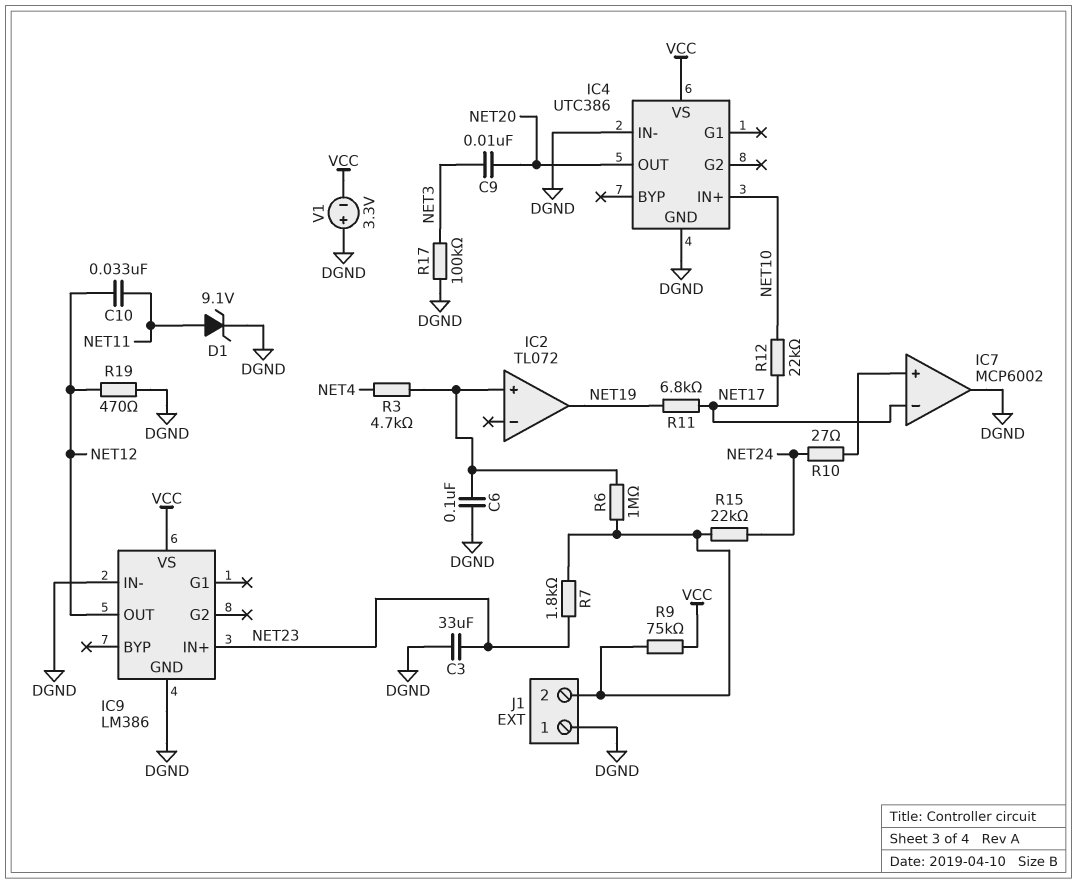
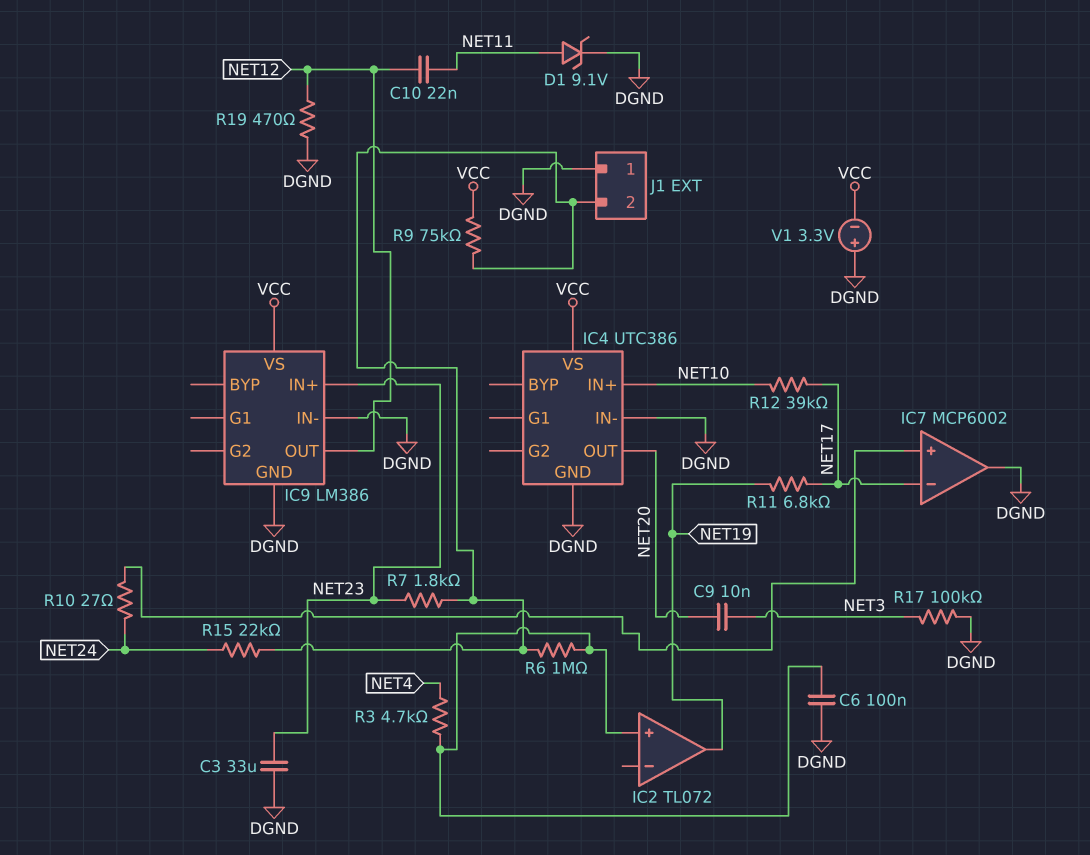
C10: 33nF (NET11, NET12) -> 22nF (NET11, NET12)
R12: 22k (NET10, NET17) -> 39k (NET10, NET17)

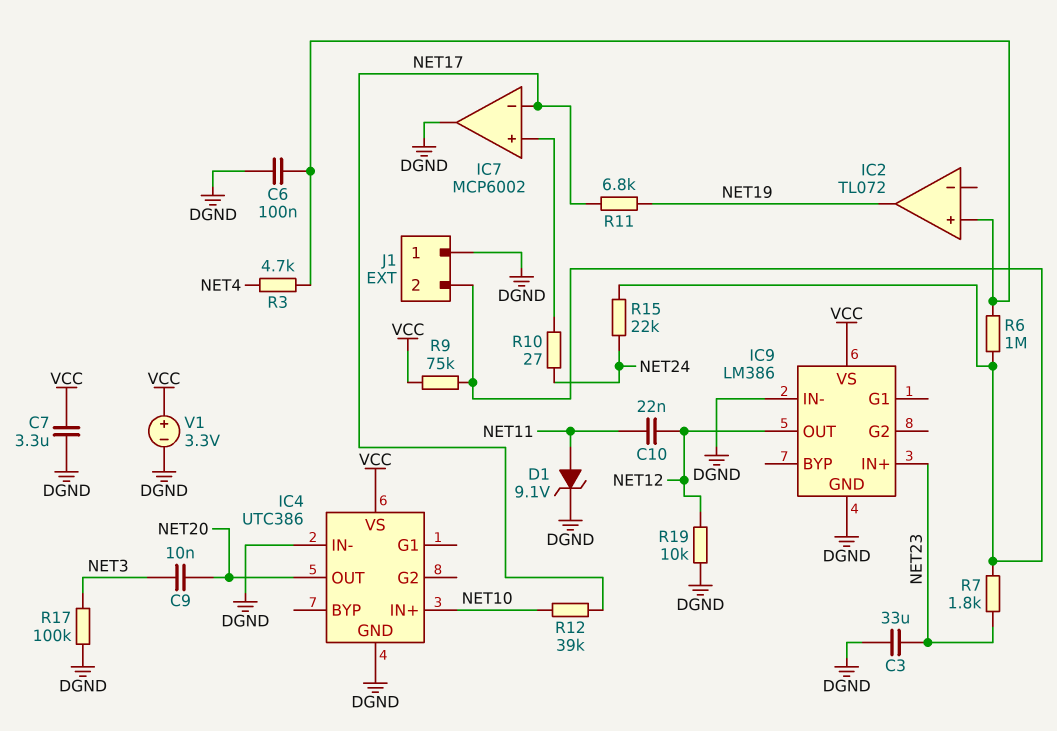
C7: none -> 3.3uF (DGND, VCC)
R19: 470 (DGND, NET12) -> 10k (DGND, NET12)
V1: 3.3V (plus DGND, minus VCC) -> 3.3V (plus VCC, minus DGND)

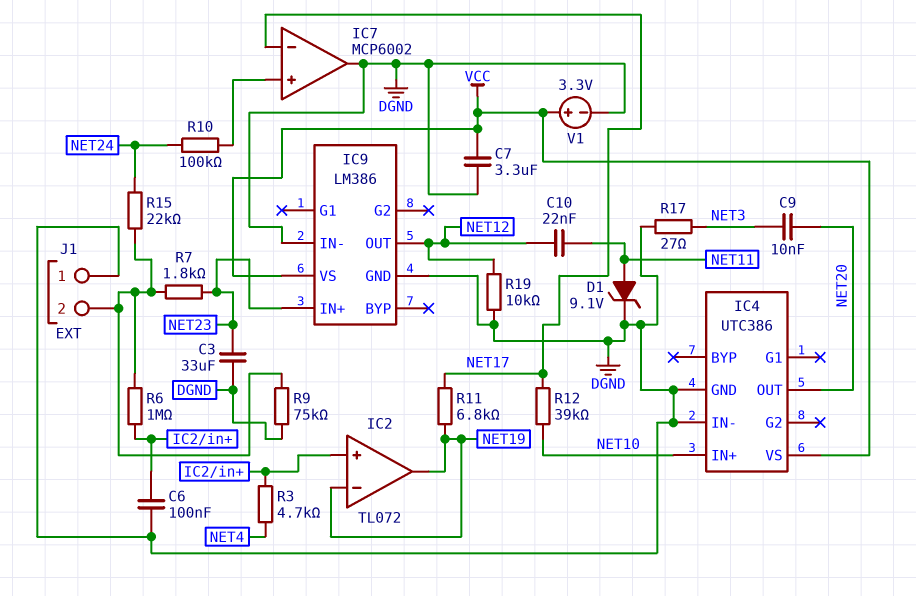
IC2 pin in-: none -> NET19
R9: 75k (J1/2, VCC) -> 75k (DGND, J1/2)
R10: 27 (IC7/in+, NET24) -> 100k (IC7/in+, NET24)
R17: 100k (DGND, NET3) -> 27 (DGND, NET3)

